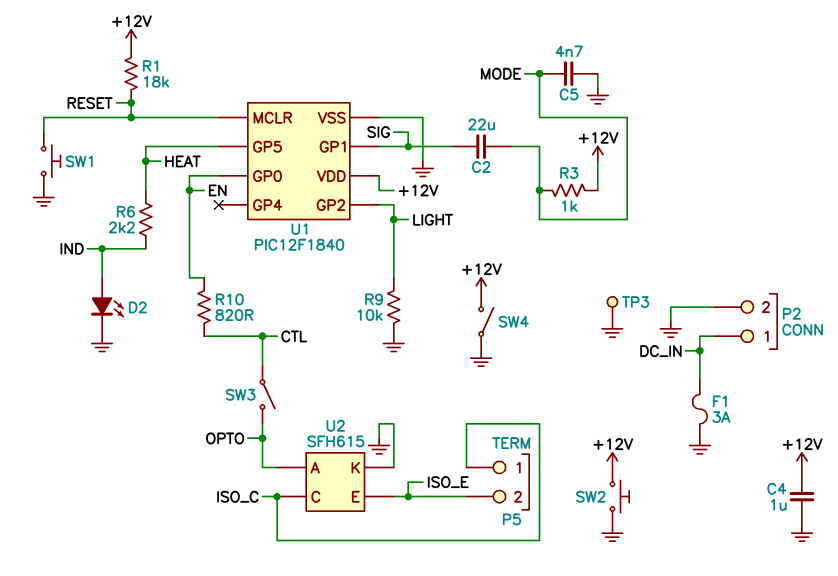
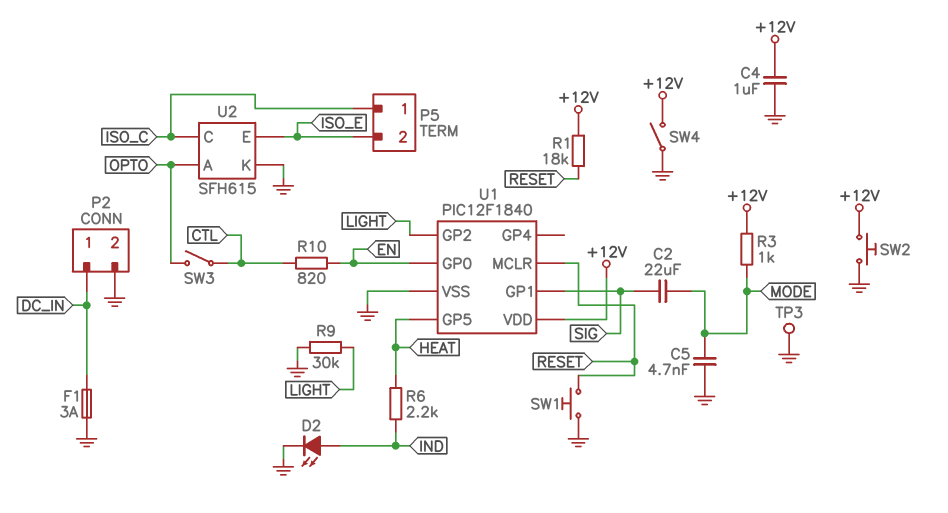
R9: 10k (GND, LIGHT) -> 30k (GND, LIGHT)

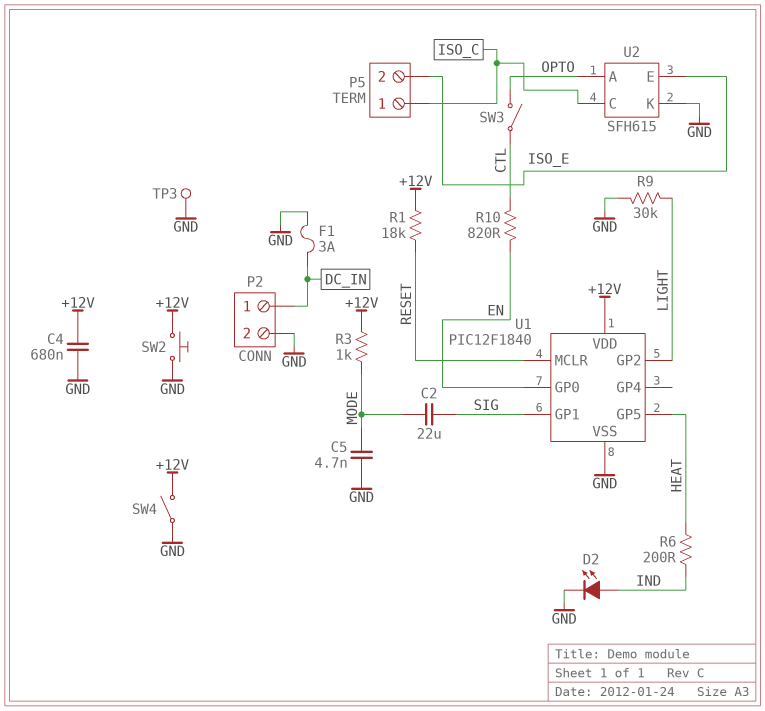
C4: 1uF (+12V, GND) -> 680nF (+12V, GND)
R6: 2.2k (HEAT, IND) -> 200 (HEAT, IND)
SW1: button (GND, RESET) -> none

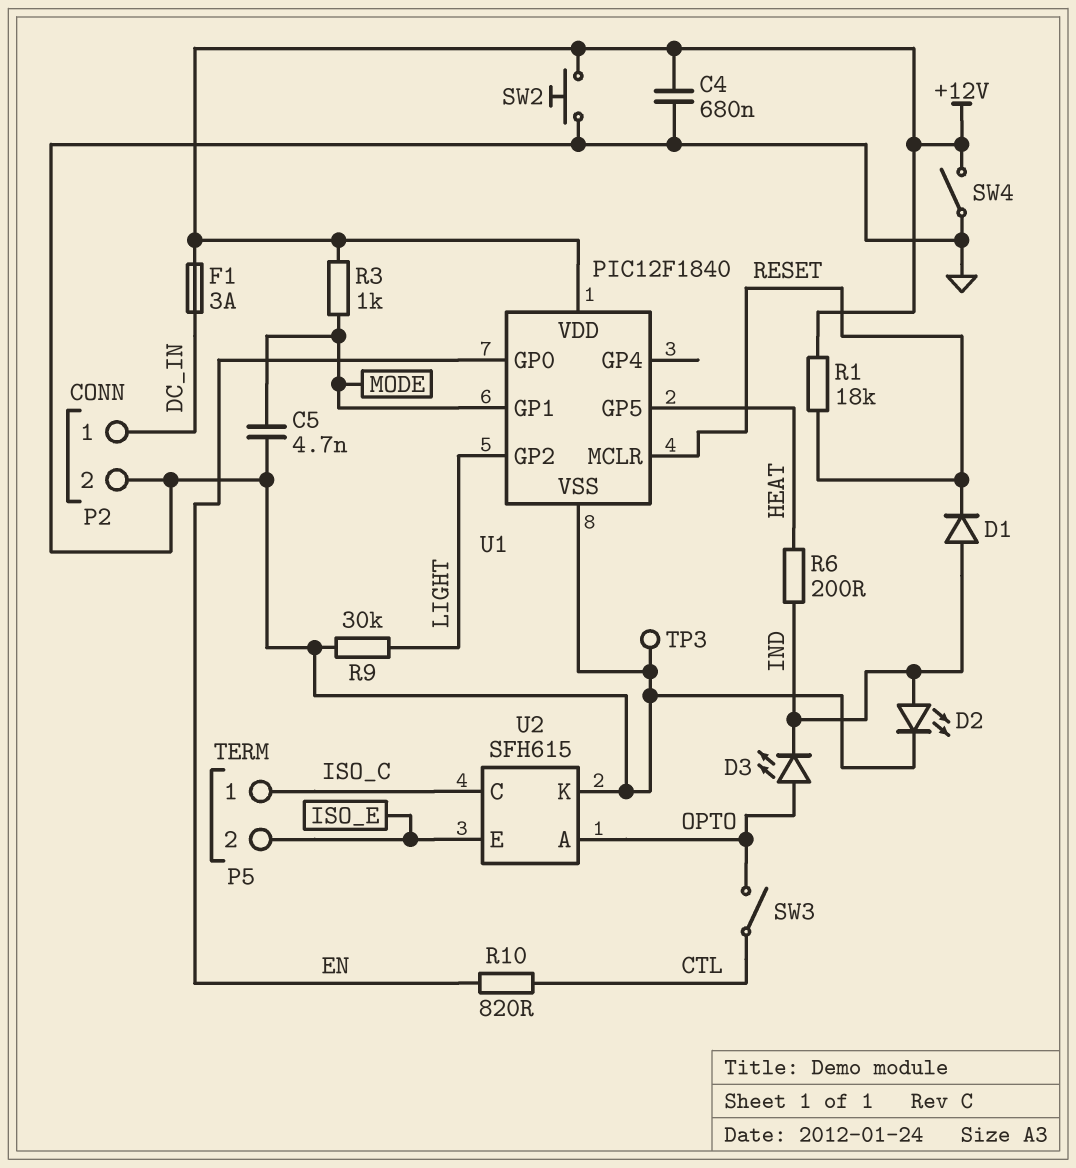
C2: 22uF (MODE, SIG) -> none
D1: none -> diode (A IND, K RESET)
D3: none -> LED (A OPTO, K IND)
F1: 3A (DC_IN, GND) -> 3A (+12V, DC_IN)
U1 pin GP1: SIG -> MODE

